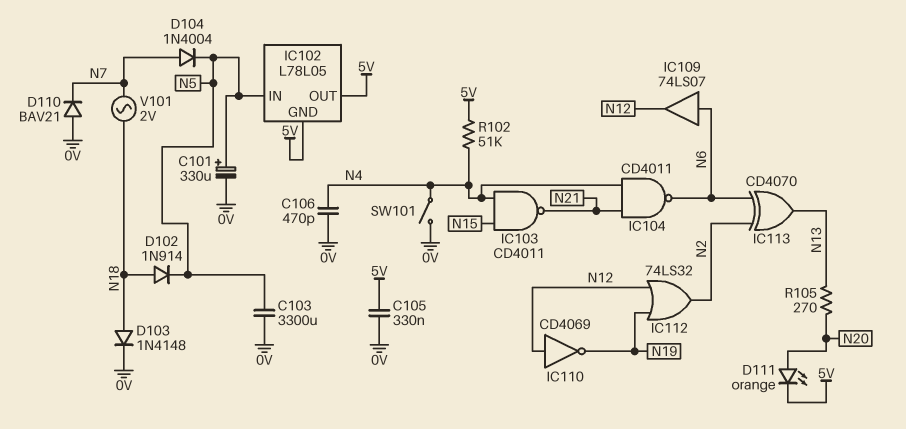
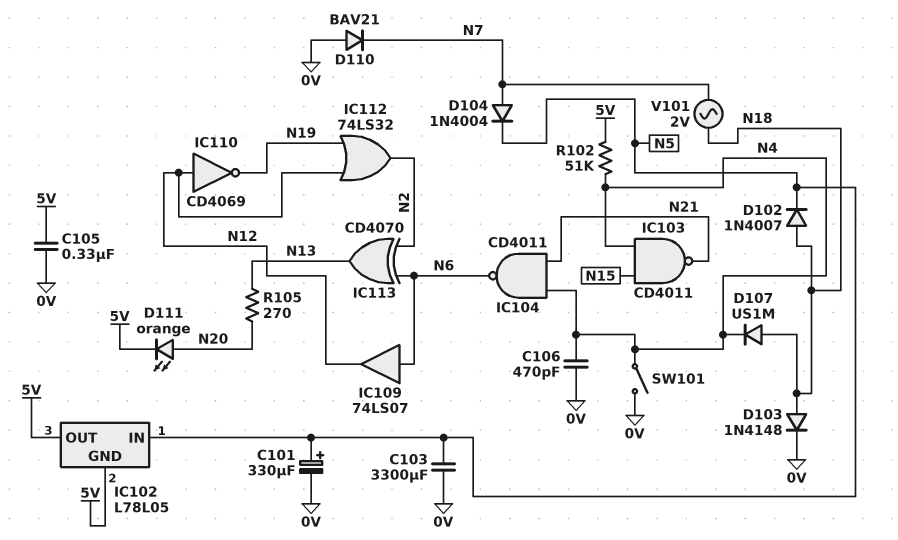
D102: diode 1N914 (A N18, K N5) -> diode 1N4007 (A N18, K N5)
D107: none -> diode US1M (A N18, K N4)

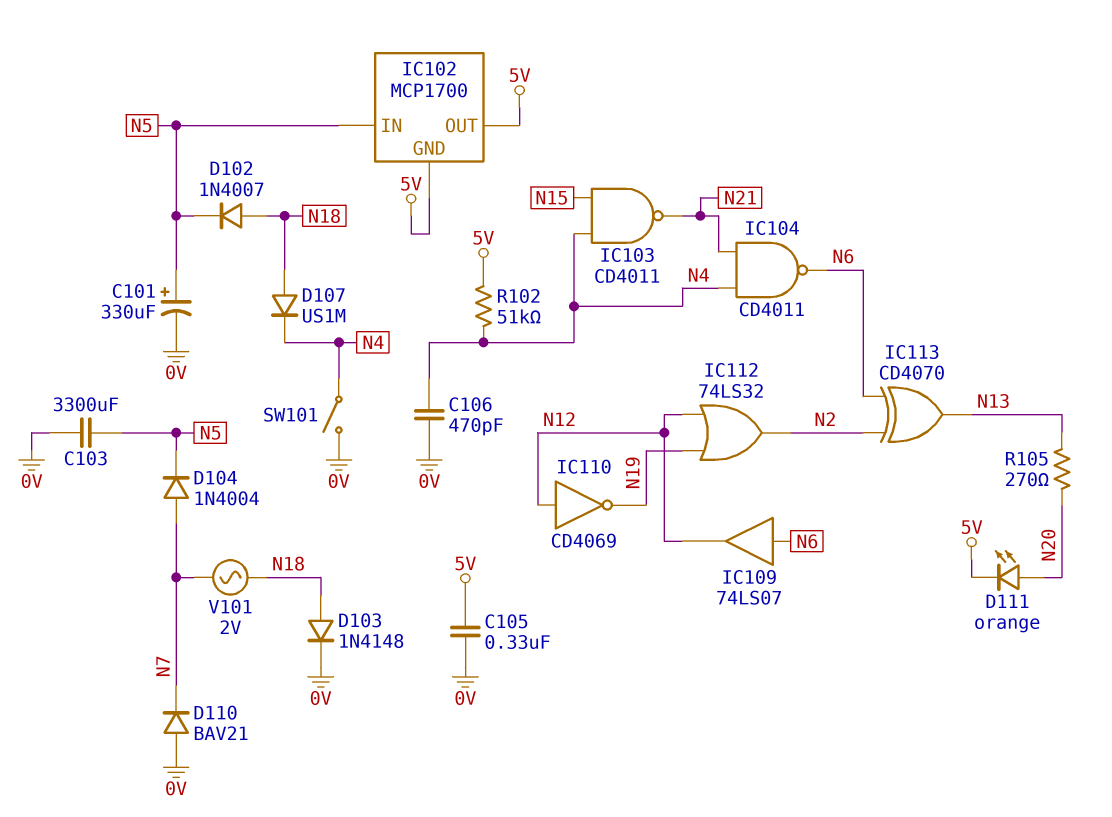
IC102: L78L05 -> MCP1700

